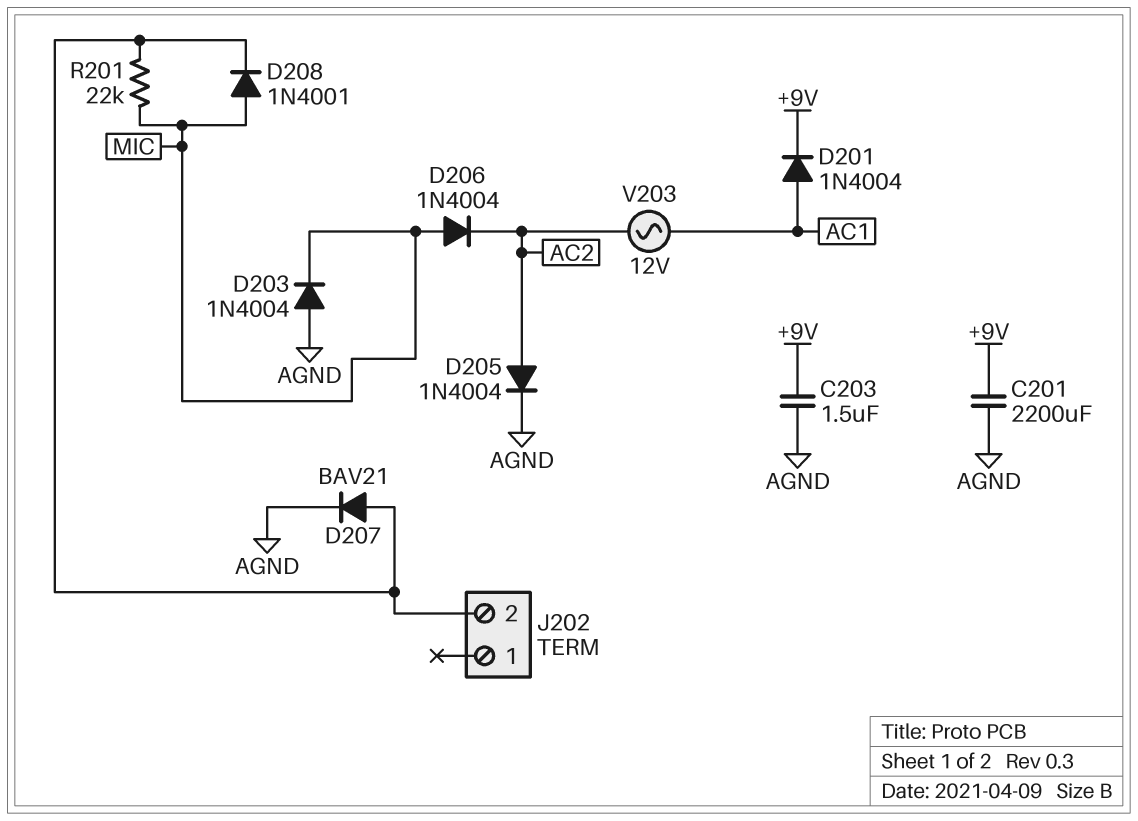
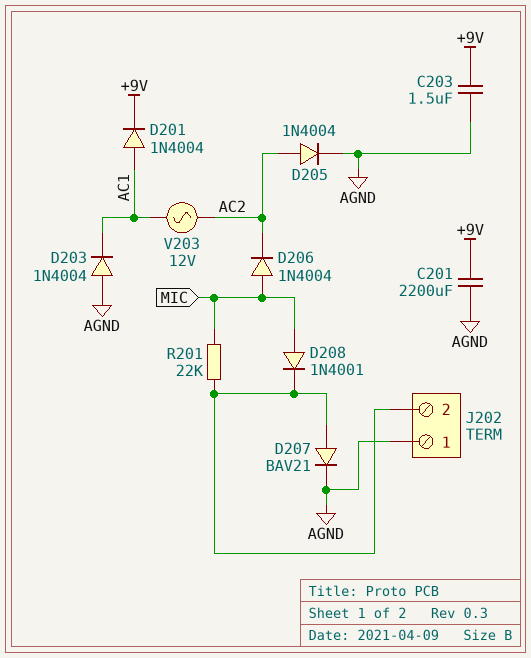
D203: diode 1N4004 (A AGND, K MIC) -> diode 1N4004 (A AGND, K AC1)
J202 pin 1: none -> AGND

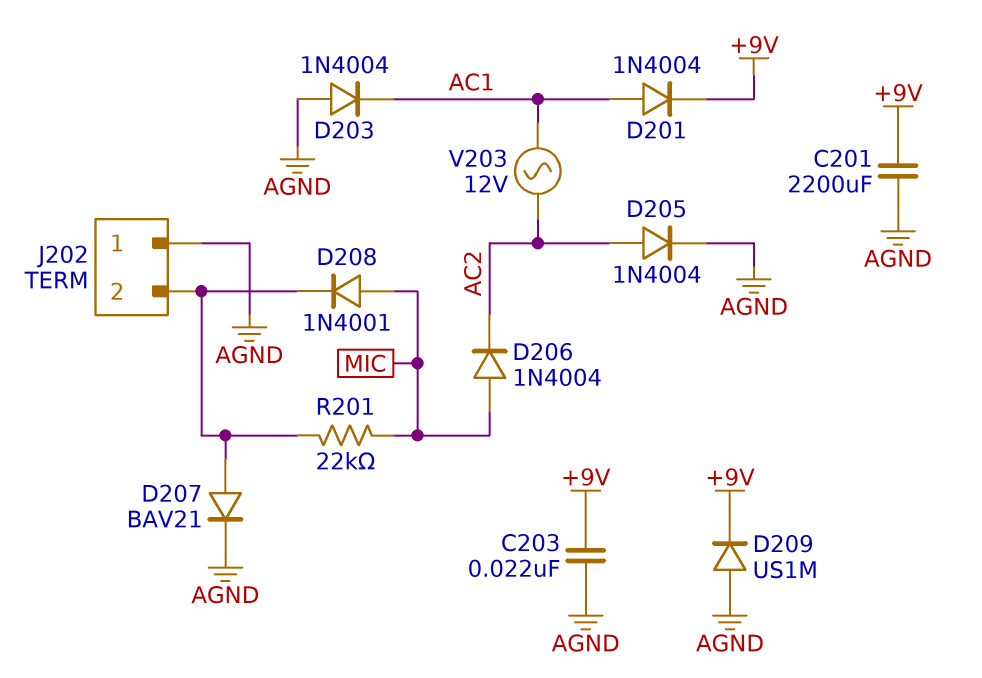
C203: 1.5uF (+9V, AGND) -> 22nF (+9V, AGND)
D209: none -> diode US1M (A AGND, K +9V)

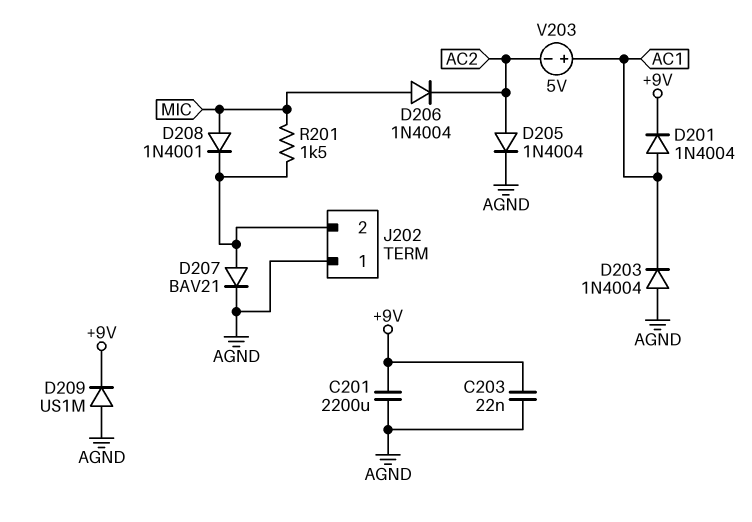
R201: 22k (J202/2, MIC) -> 1.5k (J202/2, MIC)
V203: AC 12V (AC1, AC2) -> 5V (plus AC1, minus AC2)

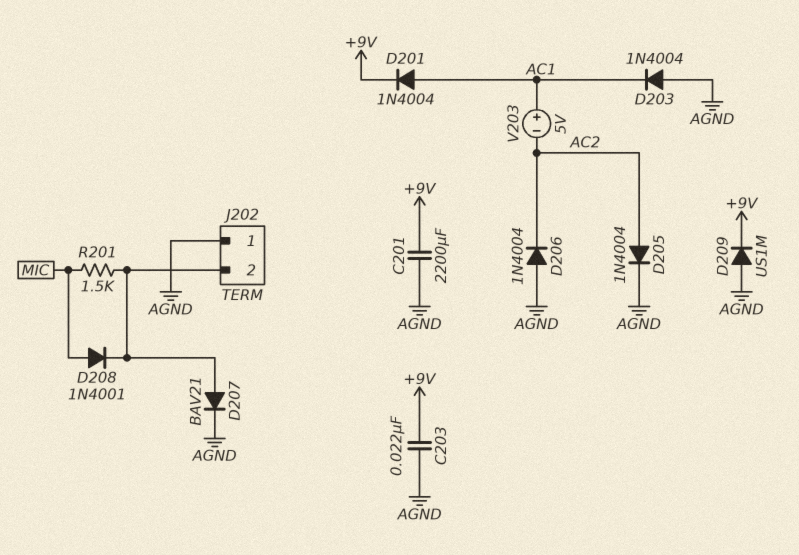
D206: diode 1N4004 (A MIC, K AC2) -> diode 1N4004 (A AGND, K AC2)

